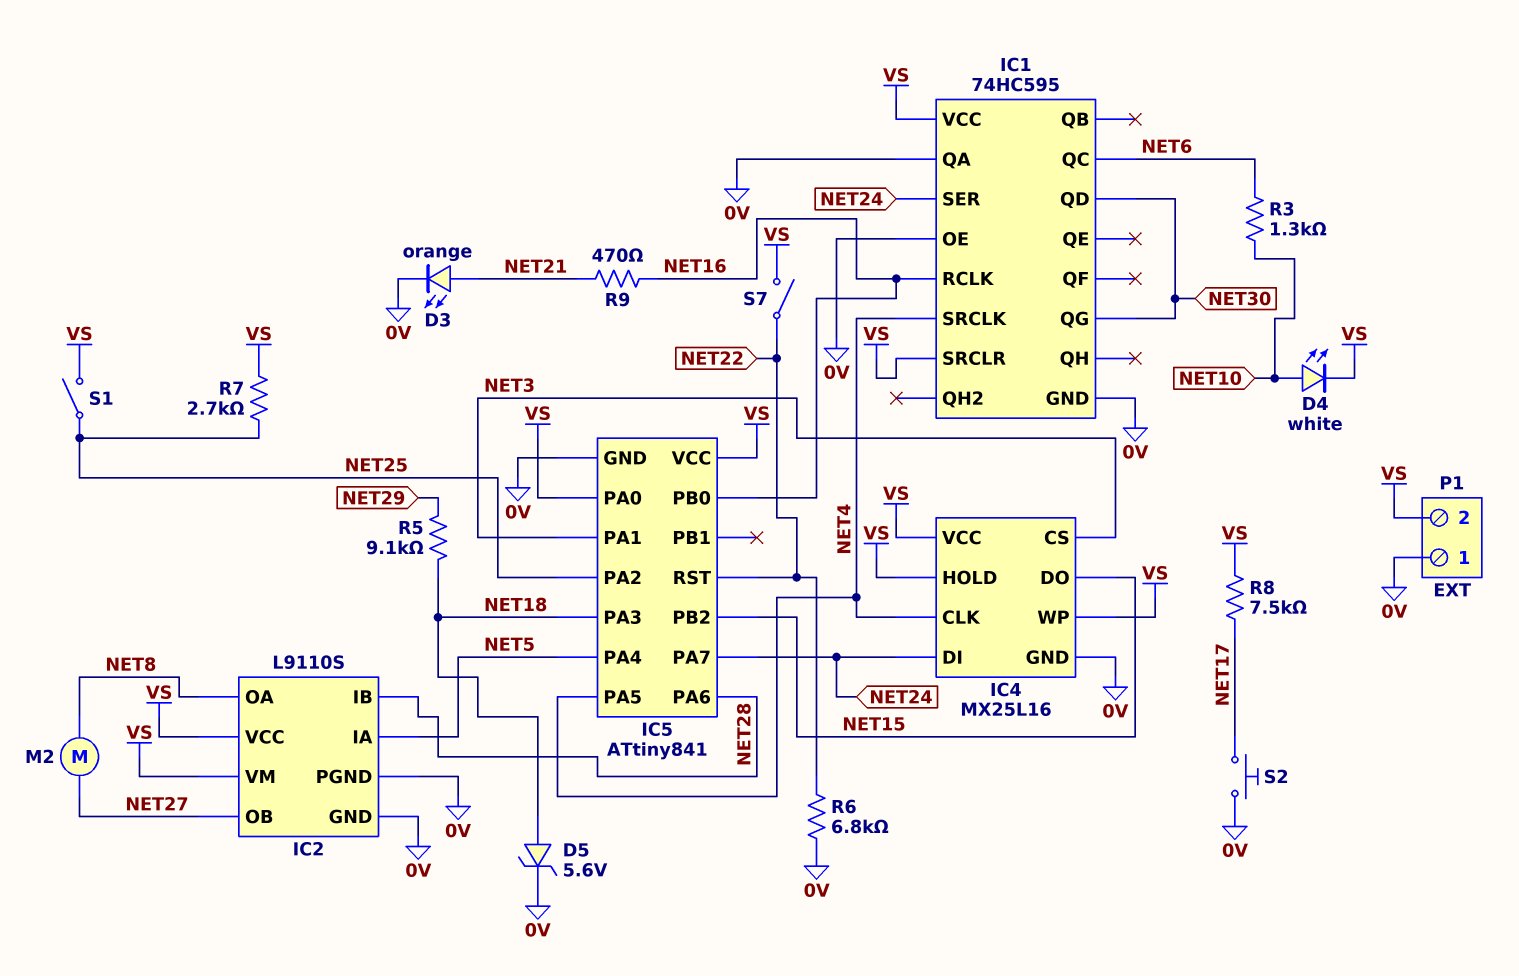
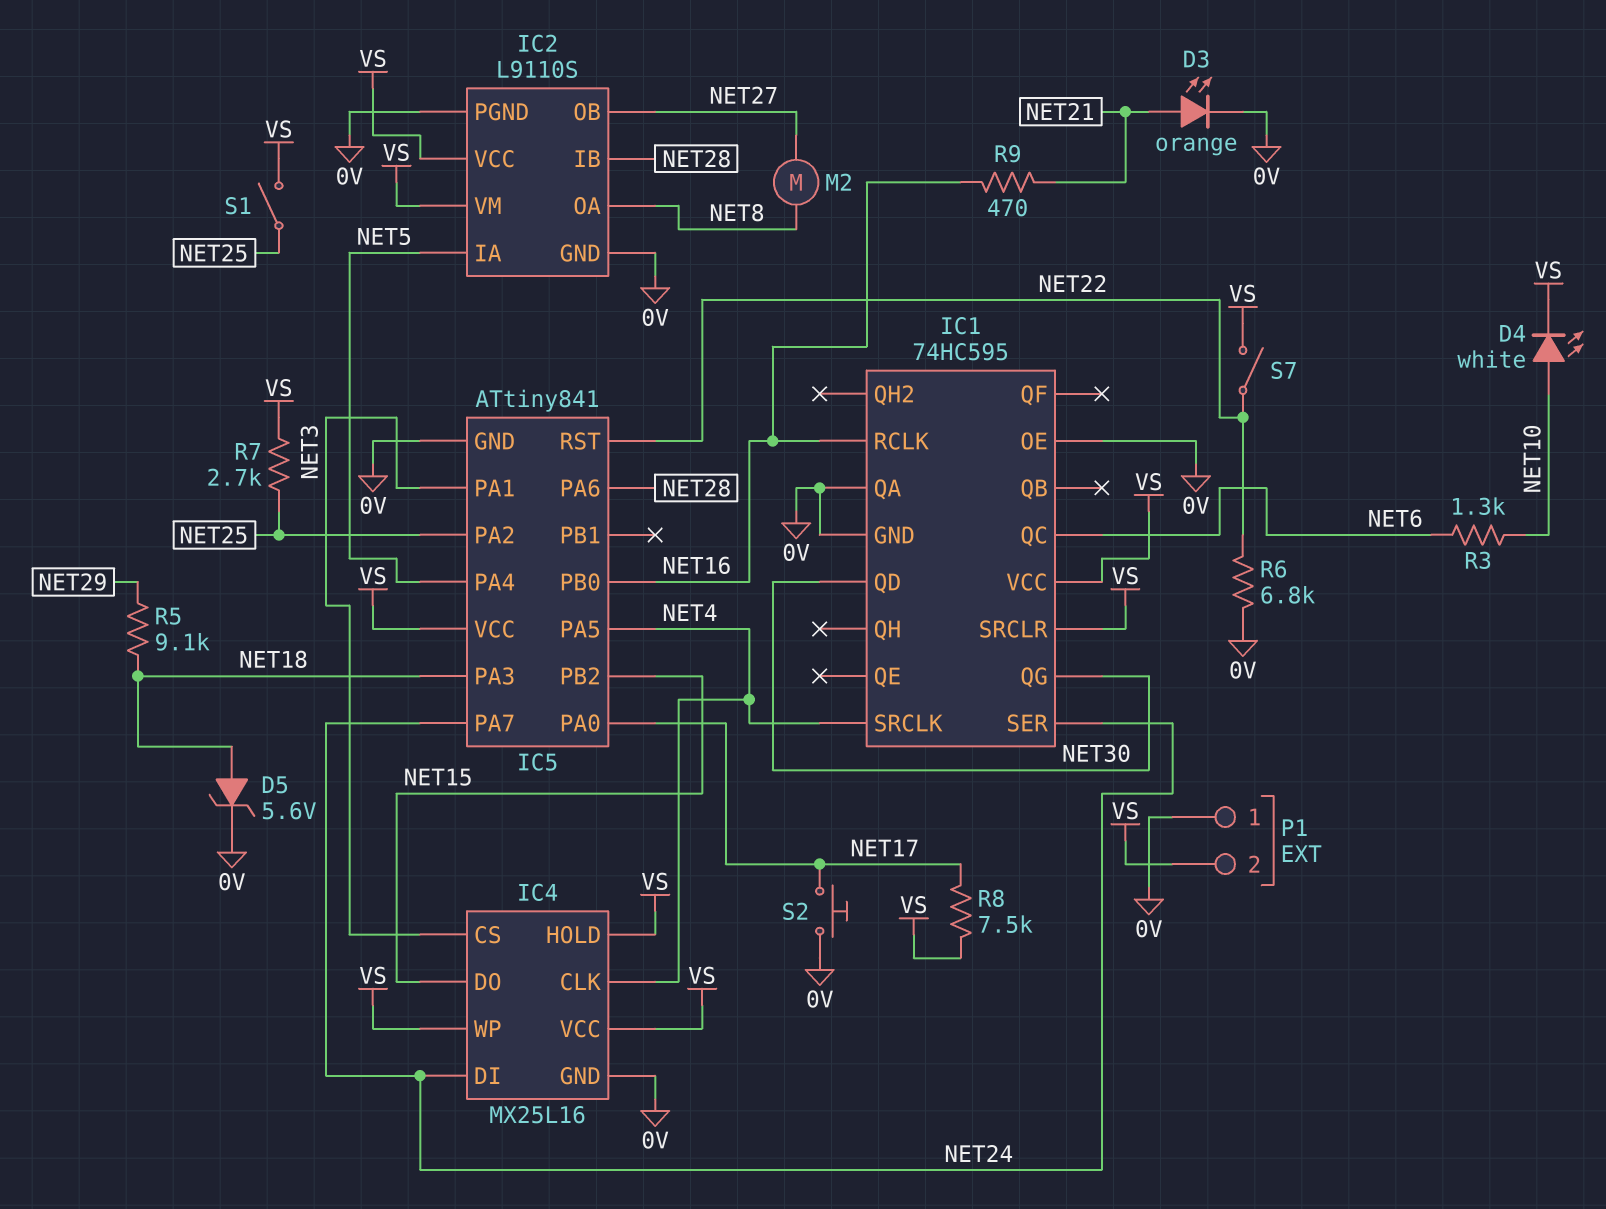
IC5 pin PA0: VS -> NET17

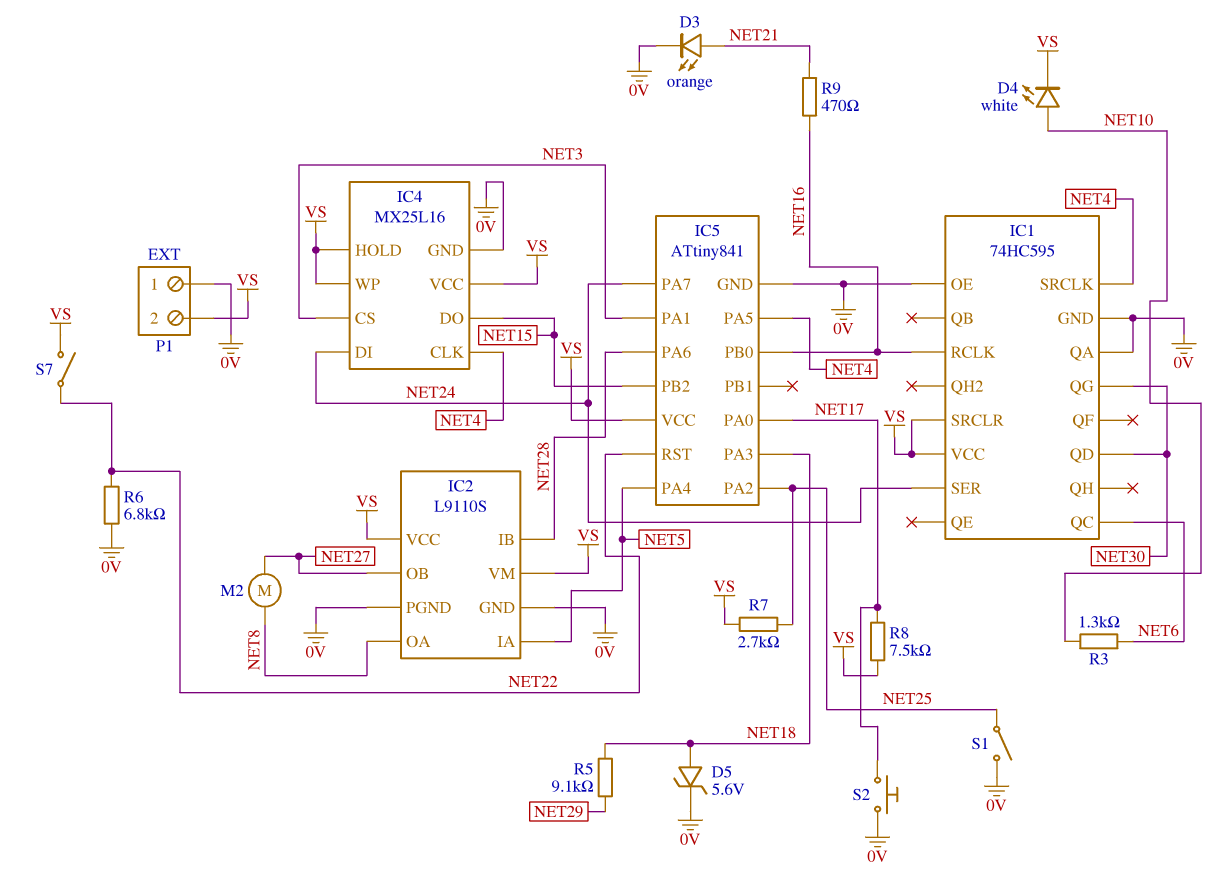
S1: switch (NET25, VS) -> switch (0V, NET25)

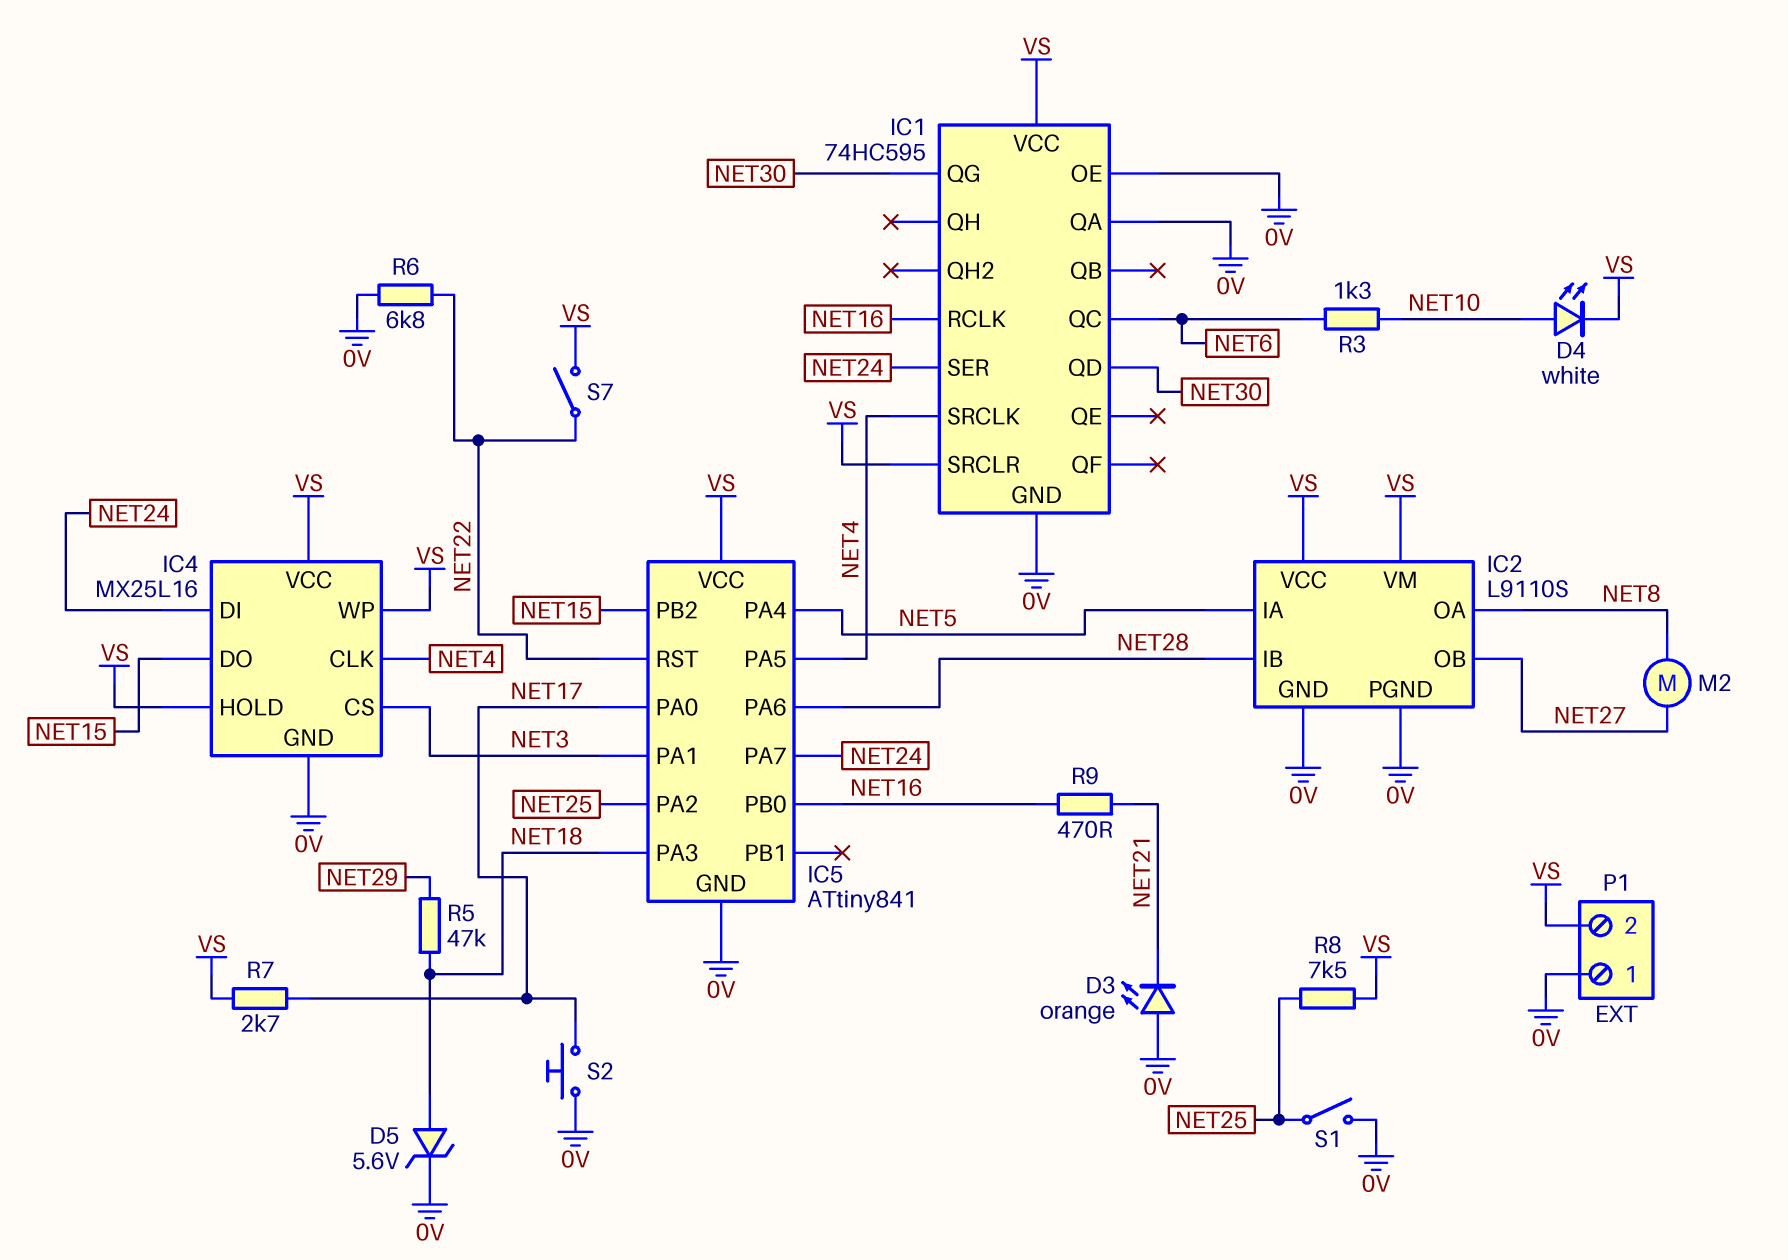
D3: LED orange (A NET21, K 0V) -> LED orange (A 0V, K NET21)
R5: 9.1k (NET18, NET29) -> 47k (NET18, NET29)
R7: 2.7k (NET25, VS) -> 2.7k (NET17, VS)
R8: 7.5k (NET17, VS) -> 7.5k (NET25, VS)

